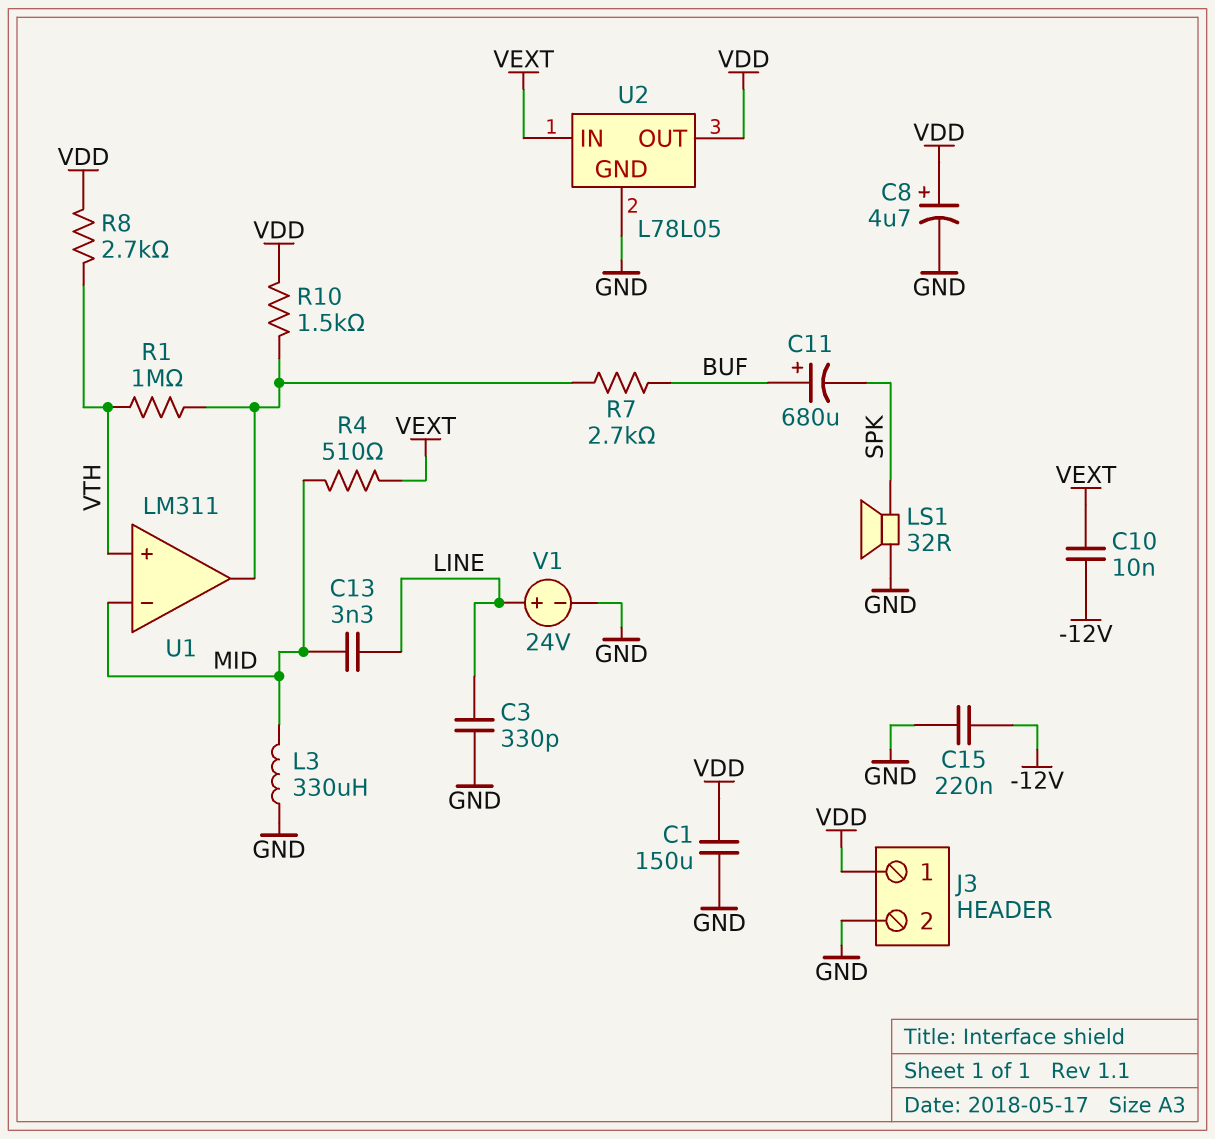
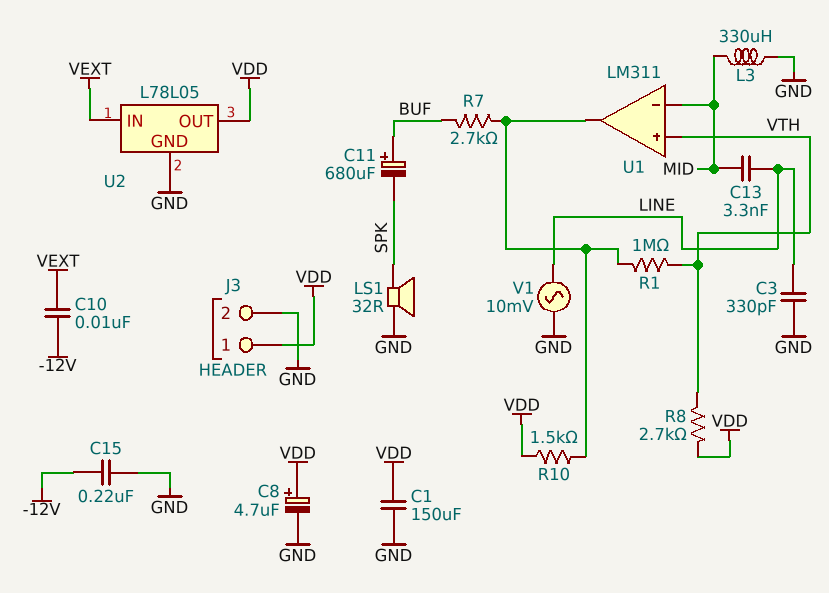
R4: 510 (MID, VEXT) -> none
V1: 24V (plus LINE, minus GND) -> AC 10mV (GND, LINE)

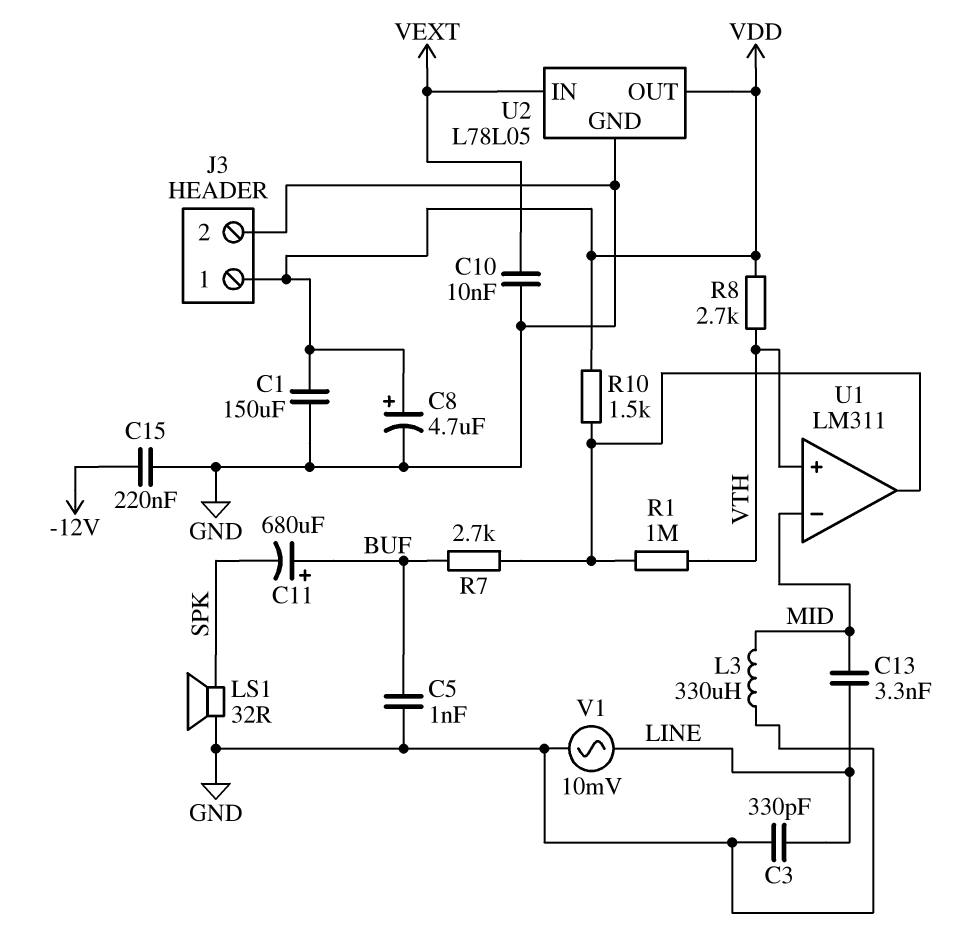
C5: none -> 1nF (BUF, GND)
C10: 10nF (-12V, VEXT) -> 10nF (GND, VEXT)

